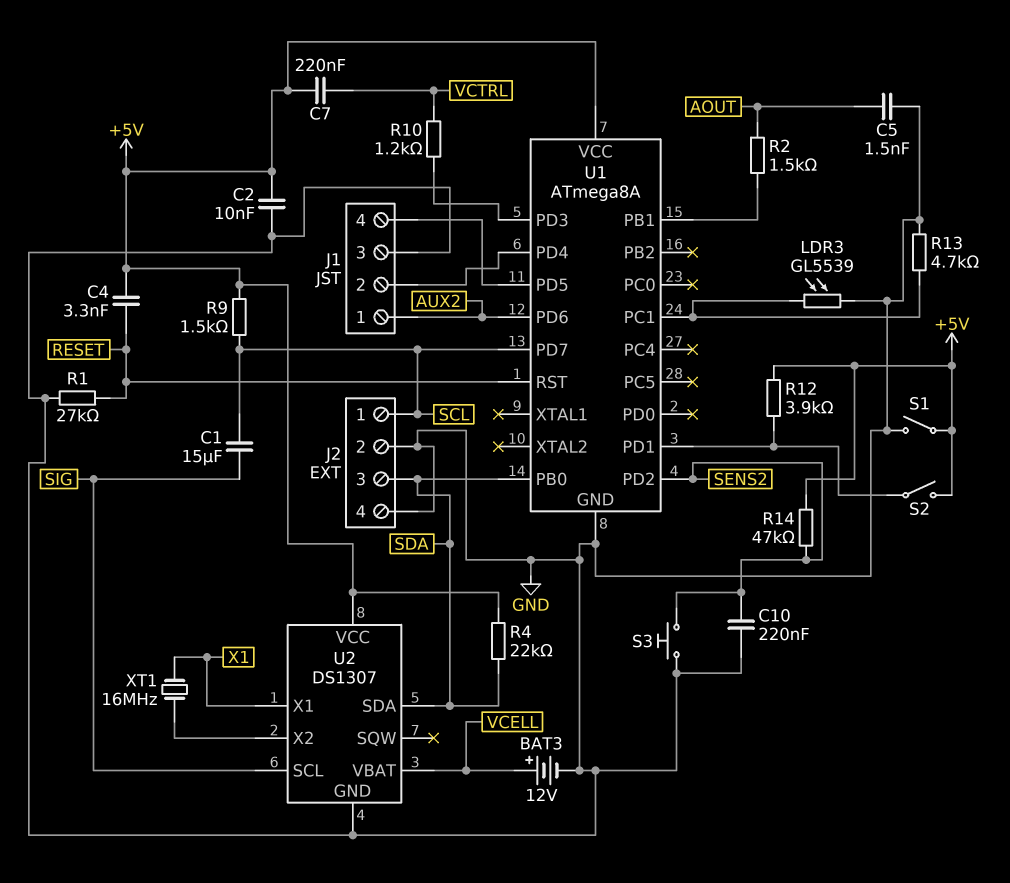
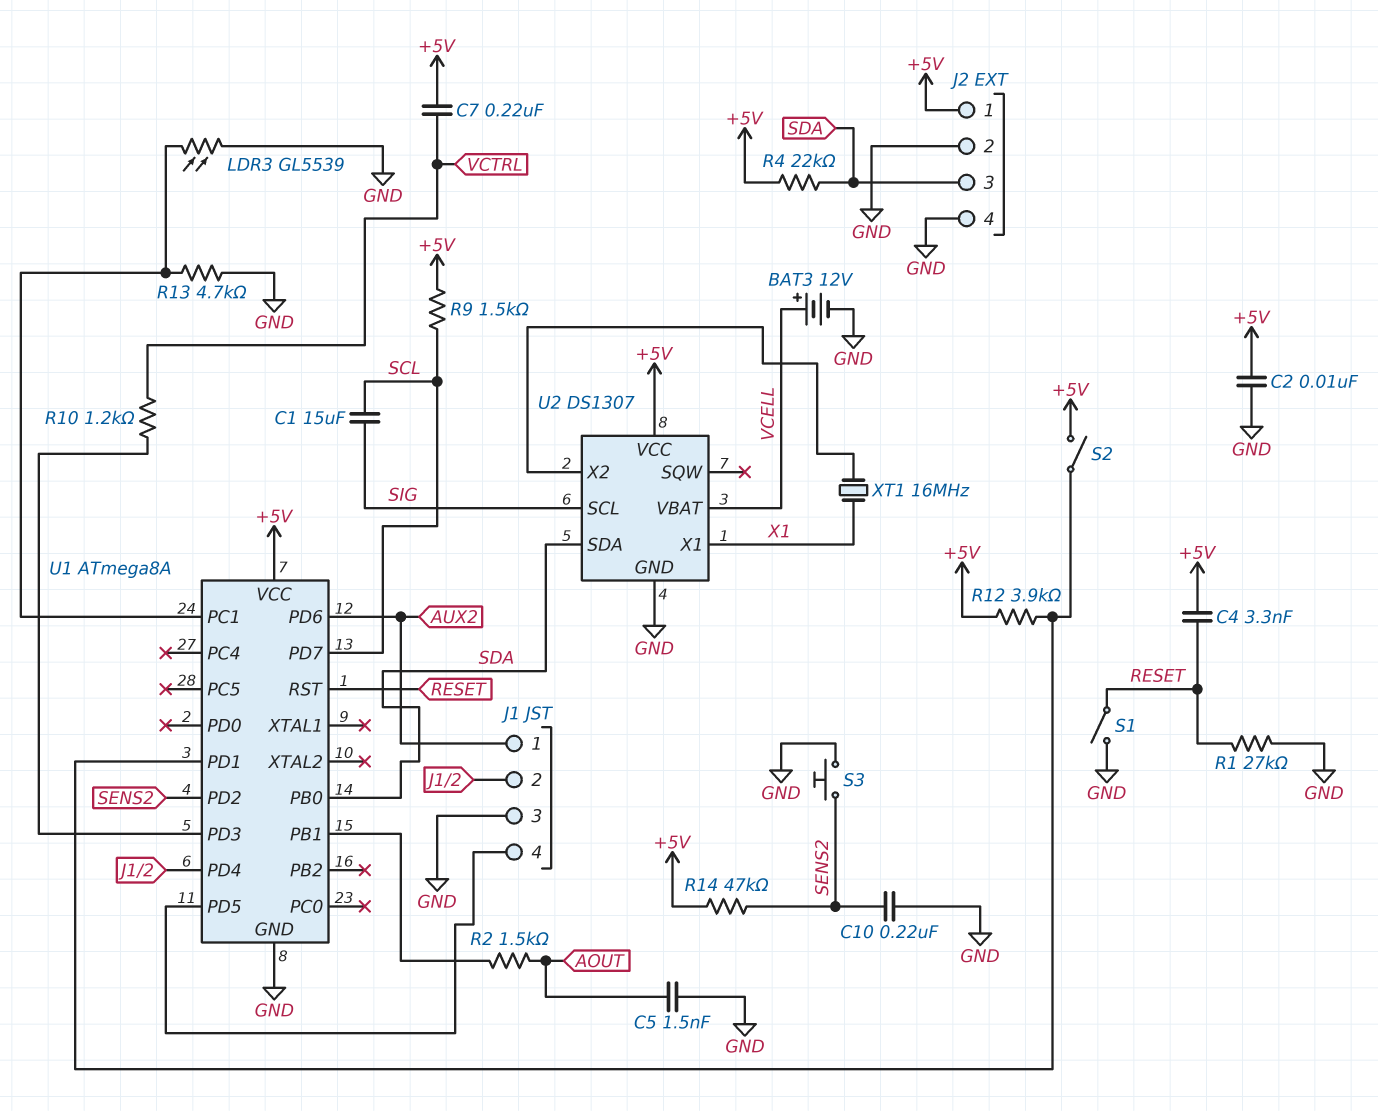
J2 pin 1: SCL -> +5V
S1: switch (+5V, GND) -> switch (GND, RESET)

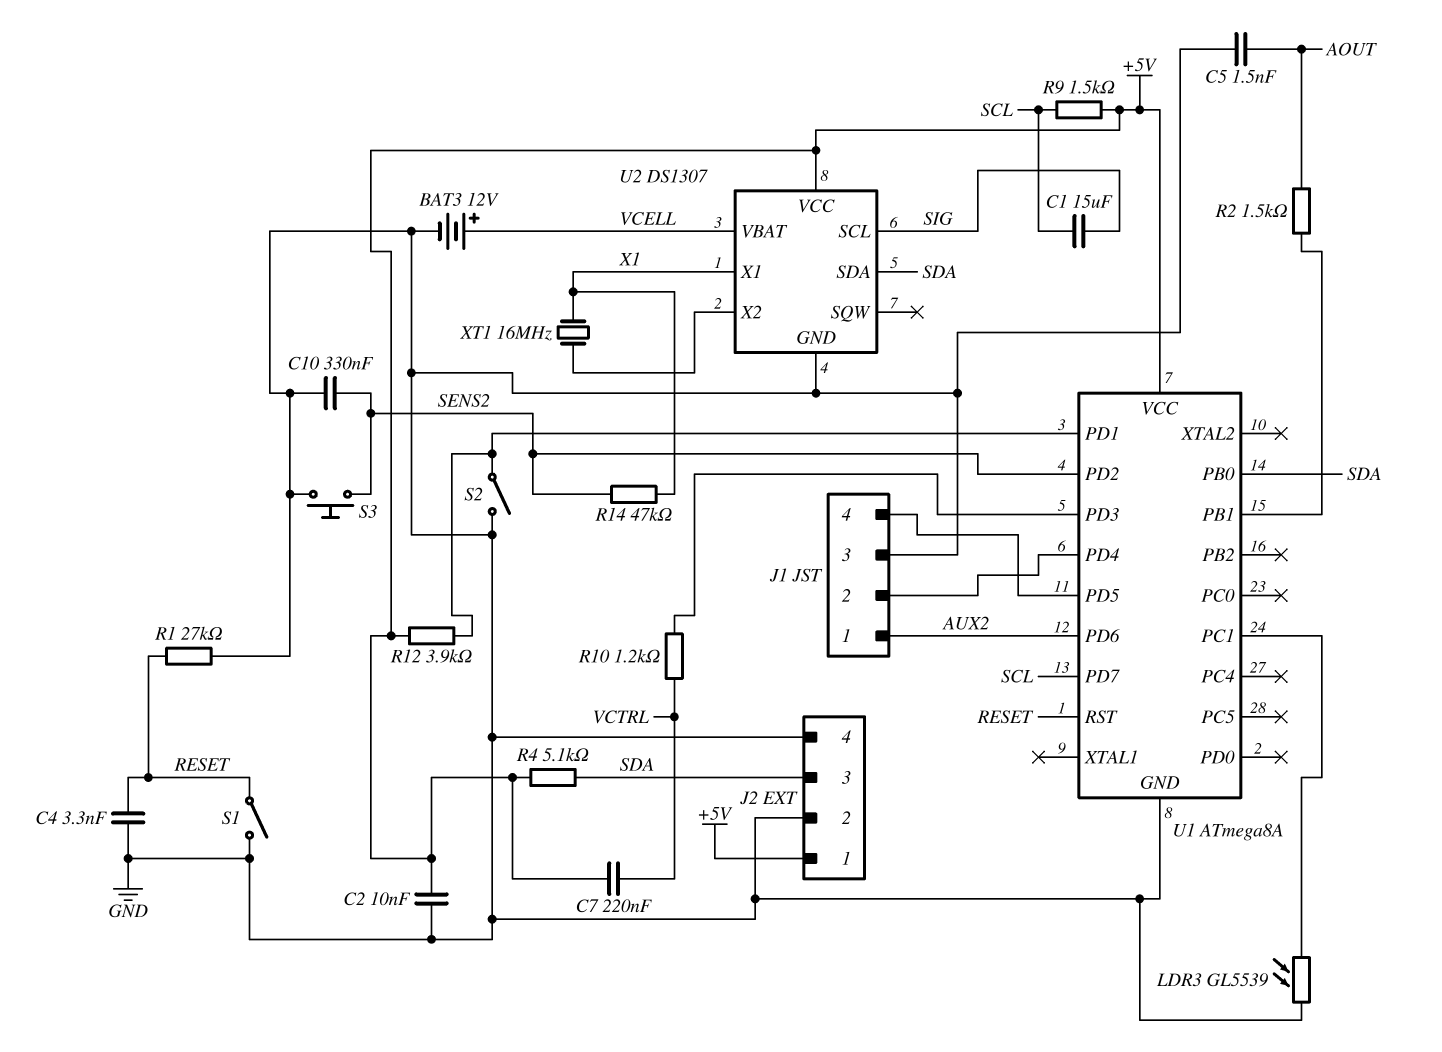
C4: 3.3nF (+5V, RESET) -> 3.3nF (GND, RESET)
C10: 220nF (GND, SENS2) -> 330nF (GND, SENS2)
R4: 22k (+5V, SDA) -> 5.1k (+5V, SDA)
R13: 4.7k (GND, U1/PC1) -> none
R14: 47k (+5V, SENS2) -> 47k (SENS2, X1)
S2: switch (+5V, U1/PD1) -> switch (GND, U1/PD1)

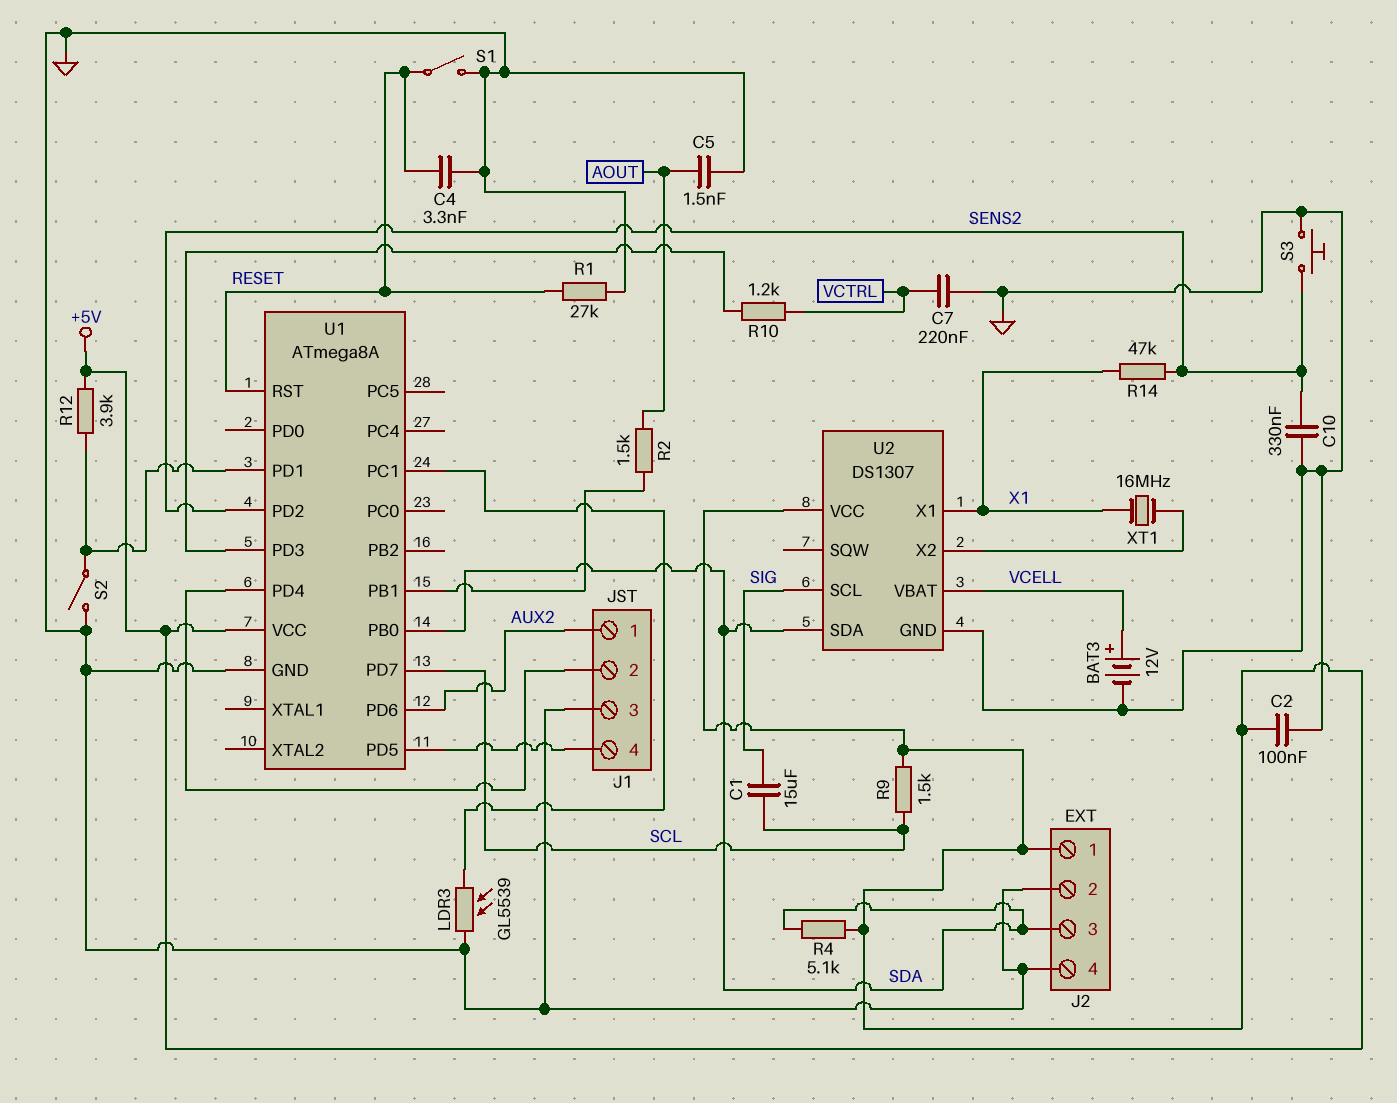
C2: 10nF (+5V, GND) -> 100nF (+5V, GND)
C7: 220nF (+5V, VCTRL) -> 220nF (GND, VCTRL)

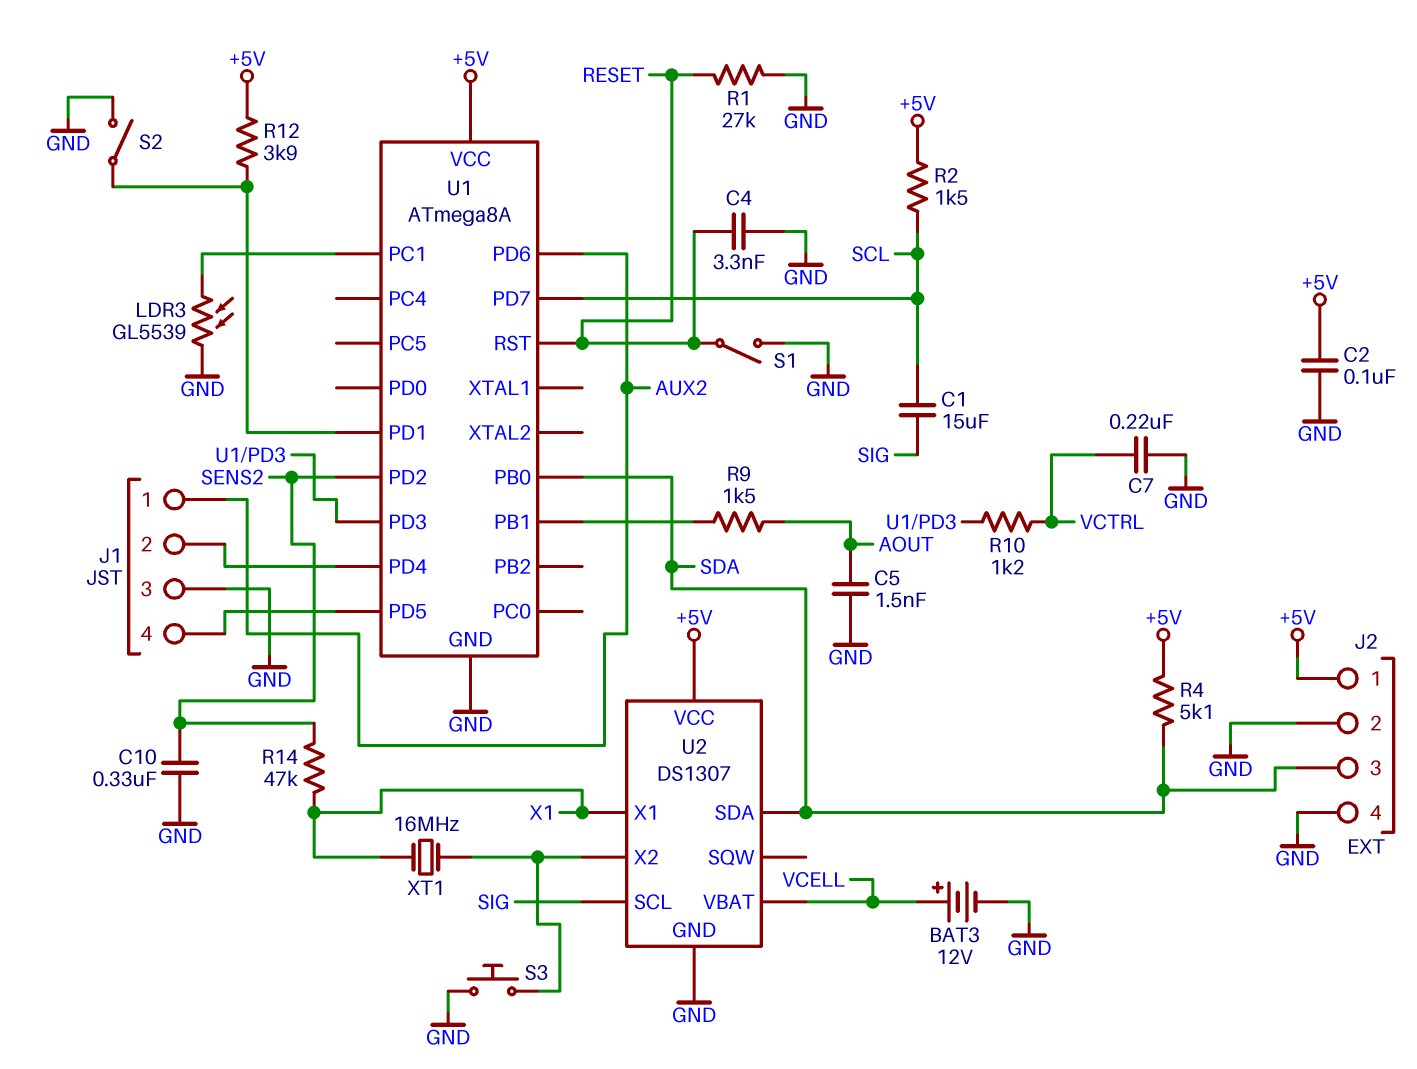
R2: 1.5k (AOUT, U1/PB1) -> 1.5k (+5V, SCL)
R9: 1.5k (+5V, SCL) -> 1.5k (AOUT, U1/PB1)
S3: button (GND, SENS2) -> button (GND, U2/X2)

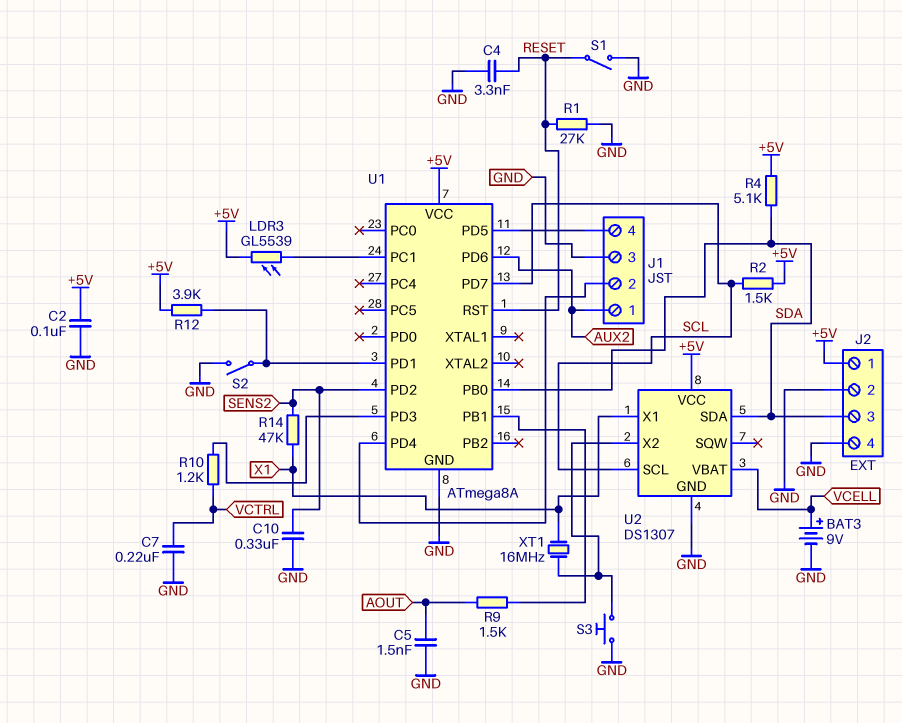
BAT3: 12V (plus VCELL, minus GND) -> 9V (plus VCELL, minus GND)
C1: 15uF (SCL, SIG) -> none
LDR3: GL5539 (GND, U1/PC1) -> GL5539 (+5V, U1/PC1)
U2 pin SCL: SIG -> SCL

